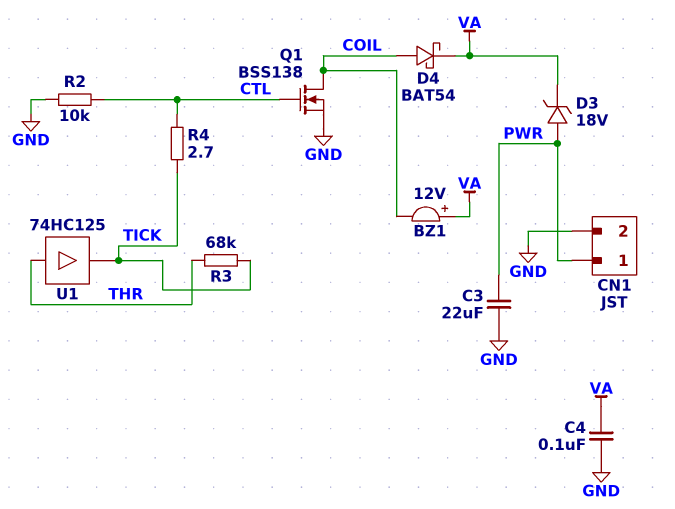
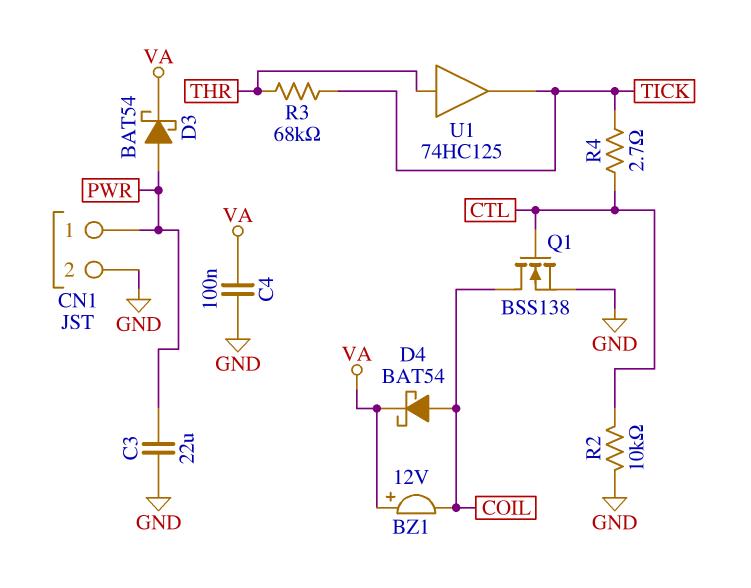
D3: zener 18V (A PWR, K VA) -> schottky BAT54 (A PWR, K VA)

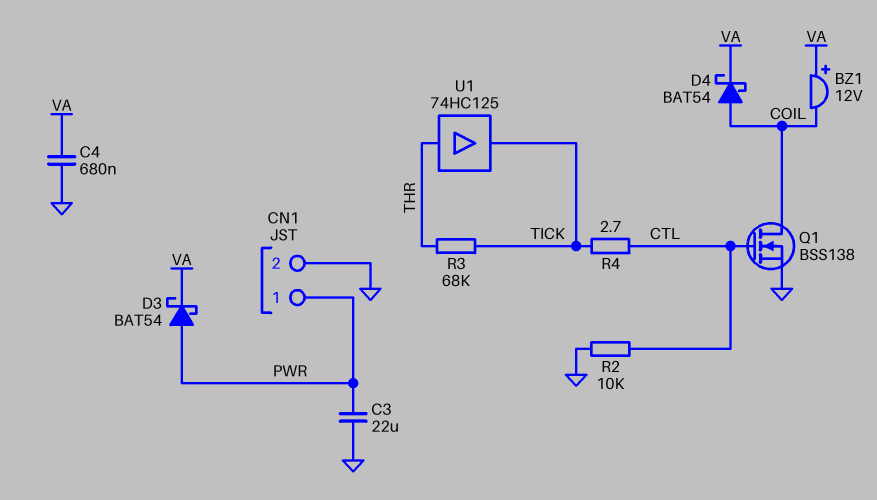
C4: 100nF (GND, VA) -> 680nF (GND, VA)

